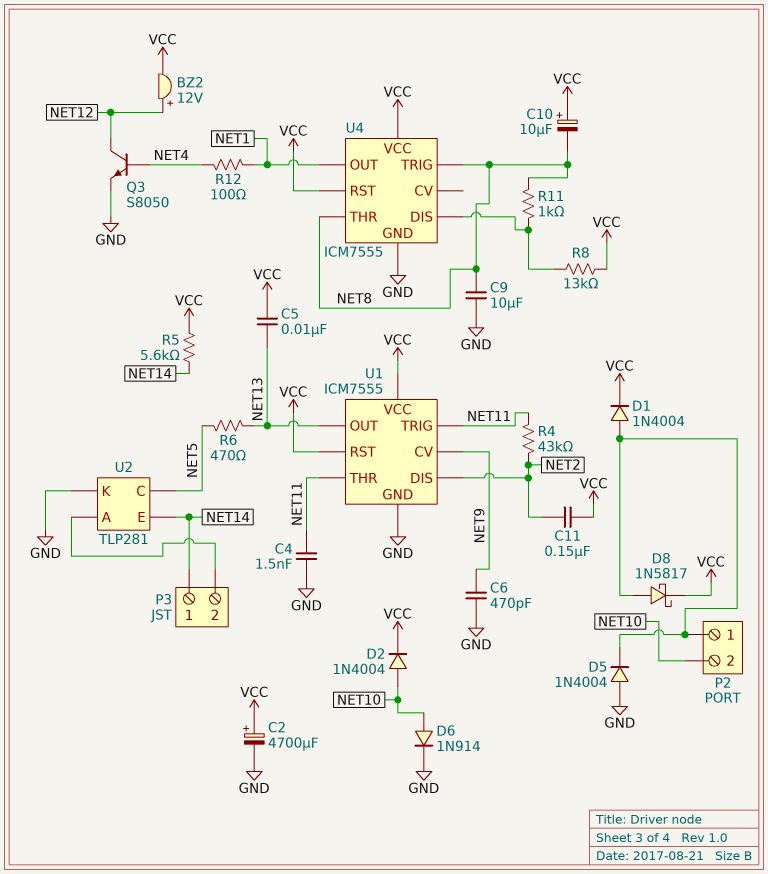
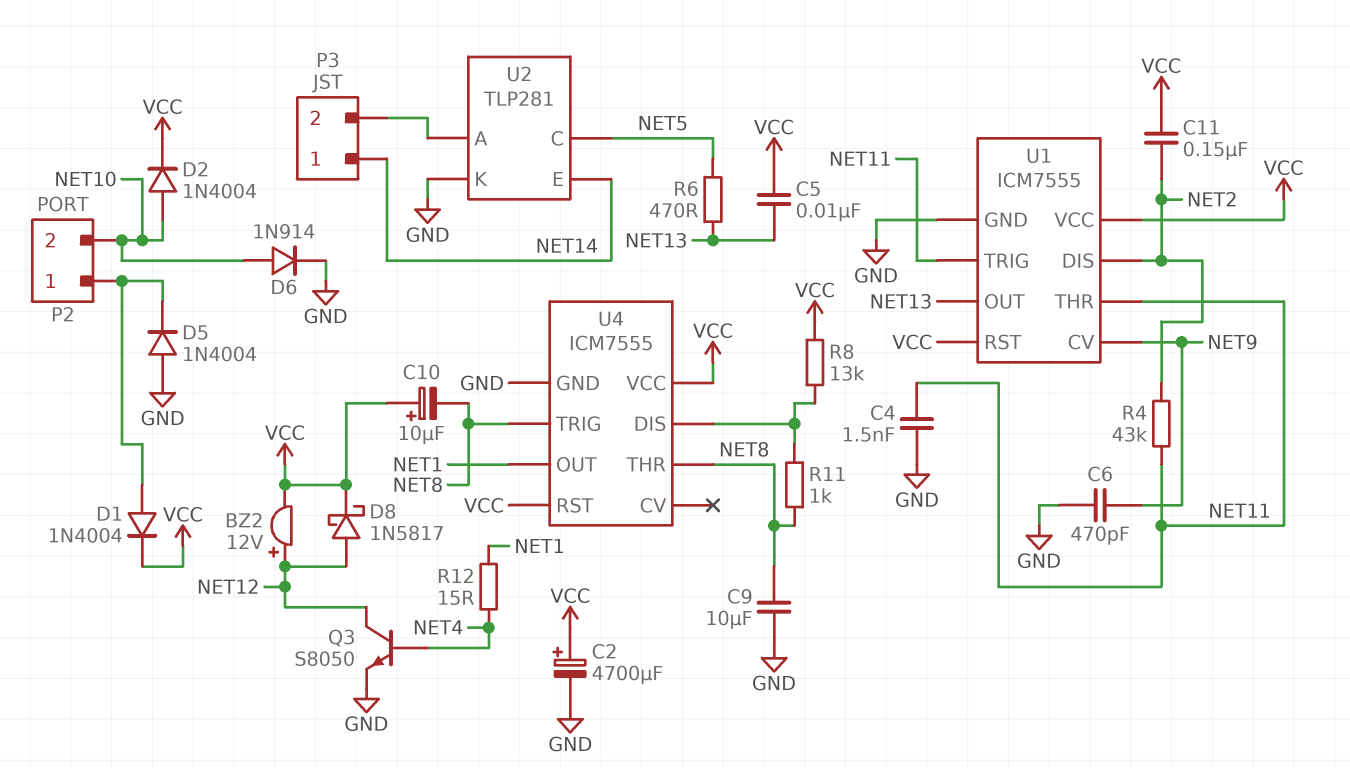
D8: schottky 1N5817 (A P2/1, K VCC) -> schottky 1N5817 (A NET12, K VCC)
R5: 5.6k (NET14, VCC) -> none
R12: 100 (NET1, NET4) -> 15 (NET1, NET4)

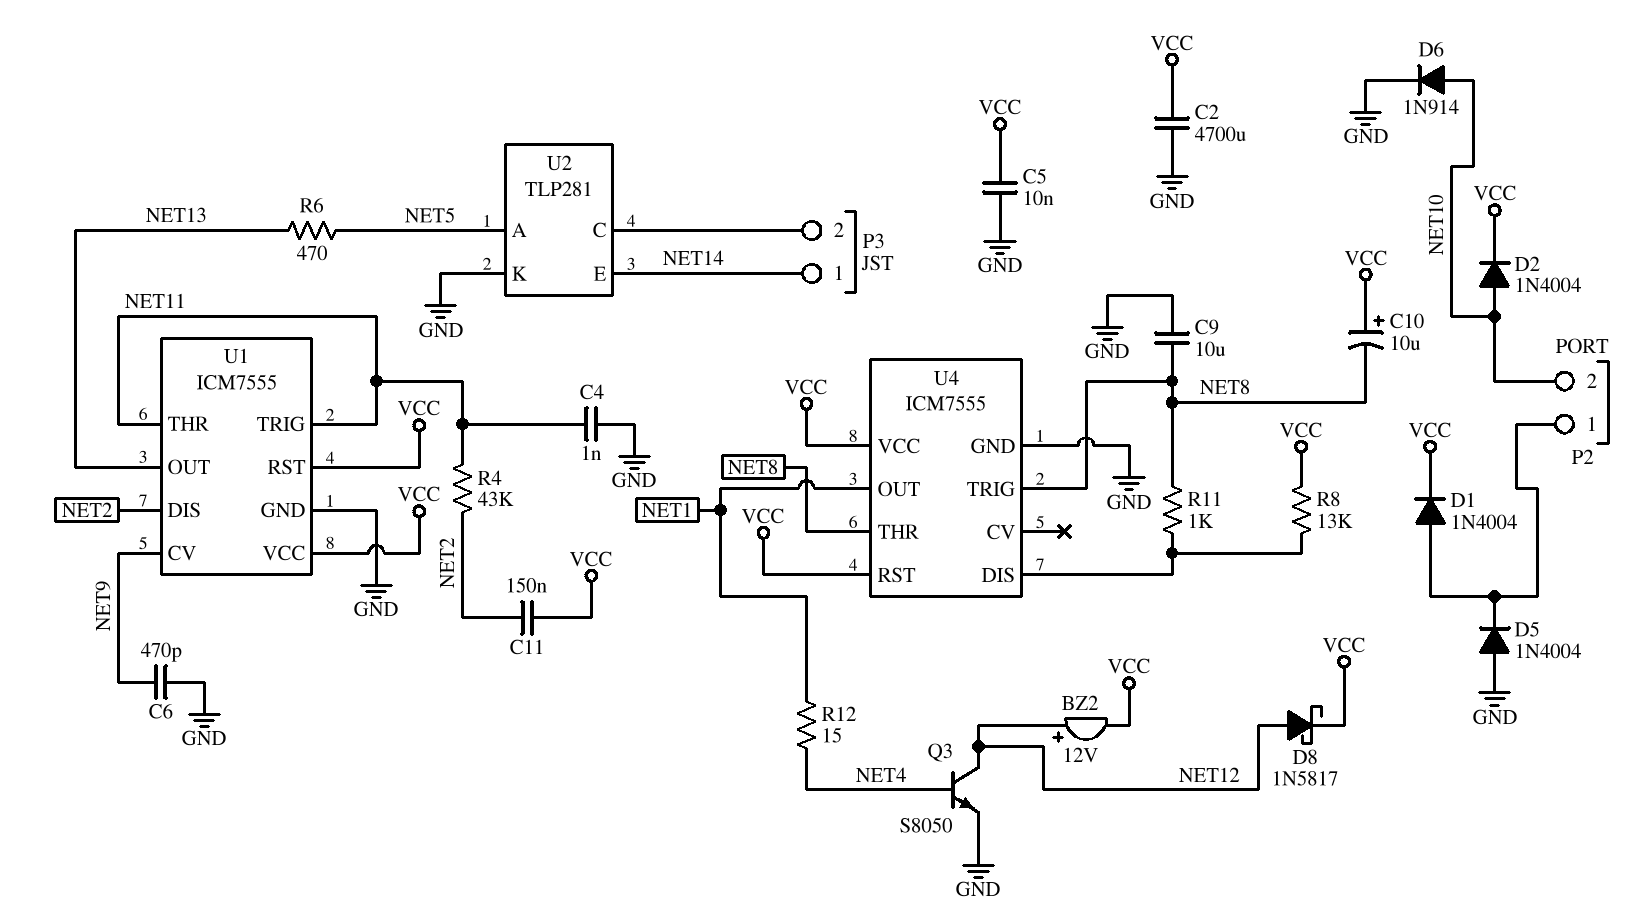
C2: 4700uF (plus VCC, minus GND) -> 4700uF (GND, VCC)
C4: 1.5nF (GND, NET11) -> 1nF (GND, NET11)
C5: 10nF (NET13, VCC) -> 10nF (GND, VCC)
U2 pin A: P3/2 -> NET5
U2 pin C: NET5 -> P3/2

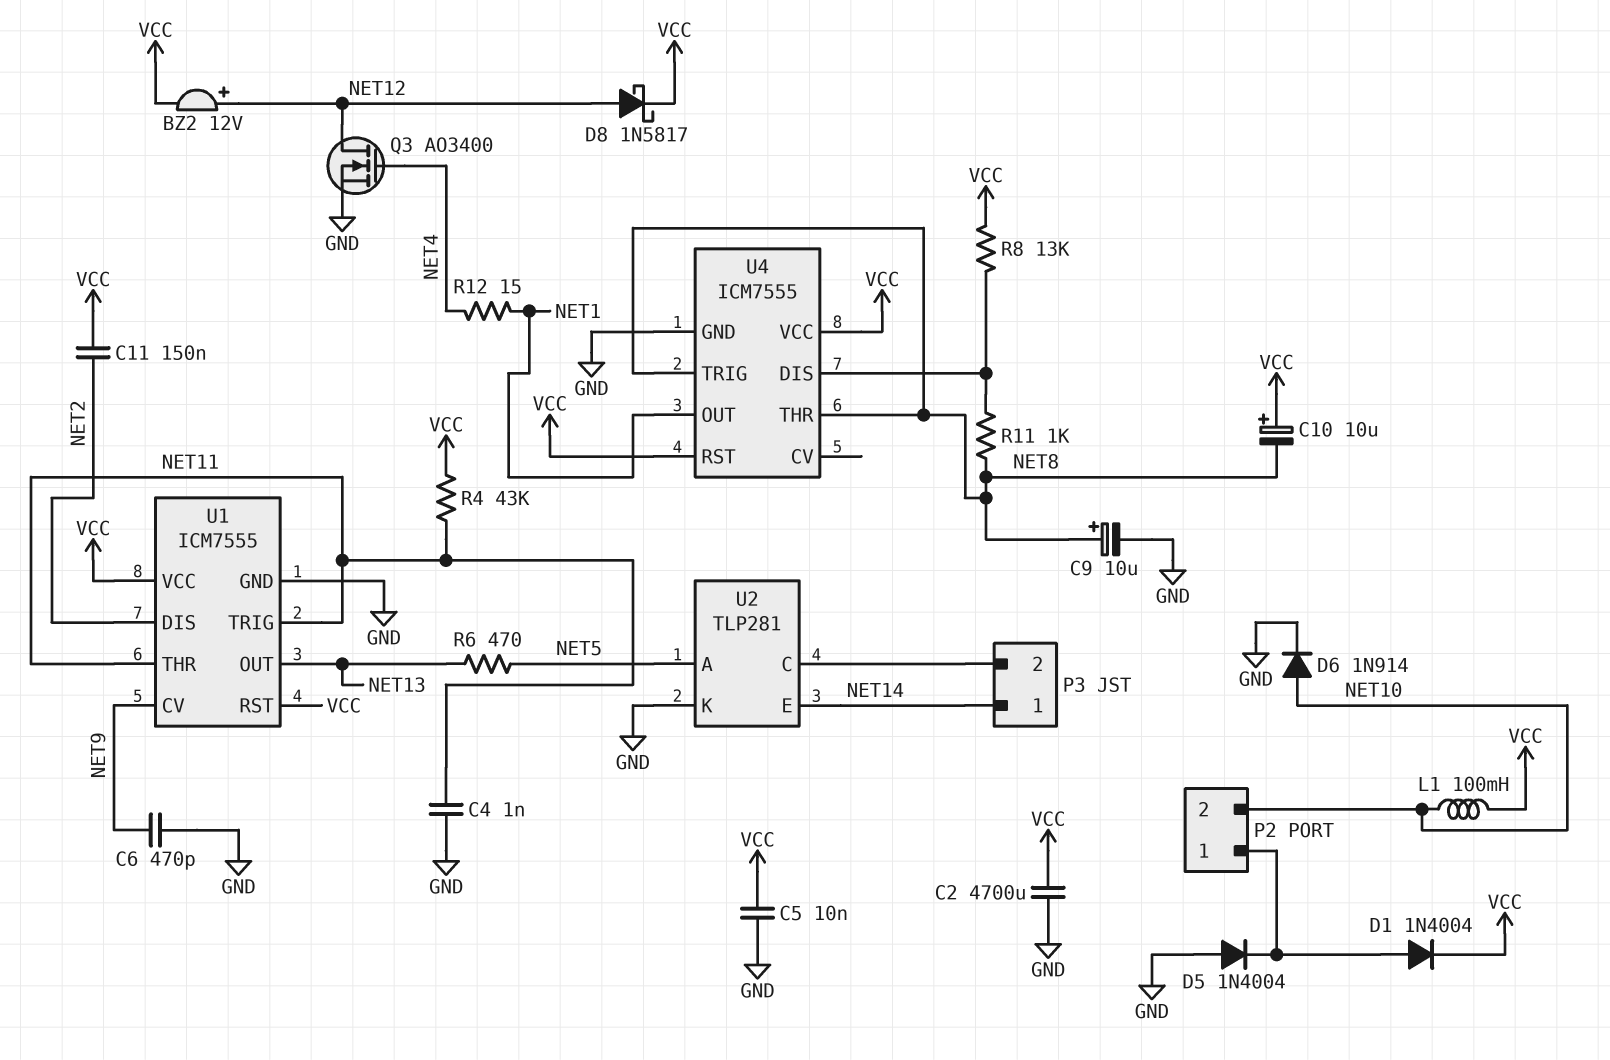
C9: 10uF (GND, NET8) -> 10uF (plus NET8, minus GND)
D2: diode 1N4004 (A NET10, K VCC) -> none
L1: none -> 100mH (NET10, VCC)
Q3: NPN S8050 (B NET4, C NET12, E GND) -> NMOS AO3400 (G NET4, D NET12, S GND)
R4: 43k (NET2, NET11) -> 43k (NET11, VCC)

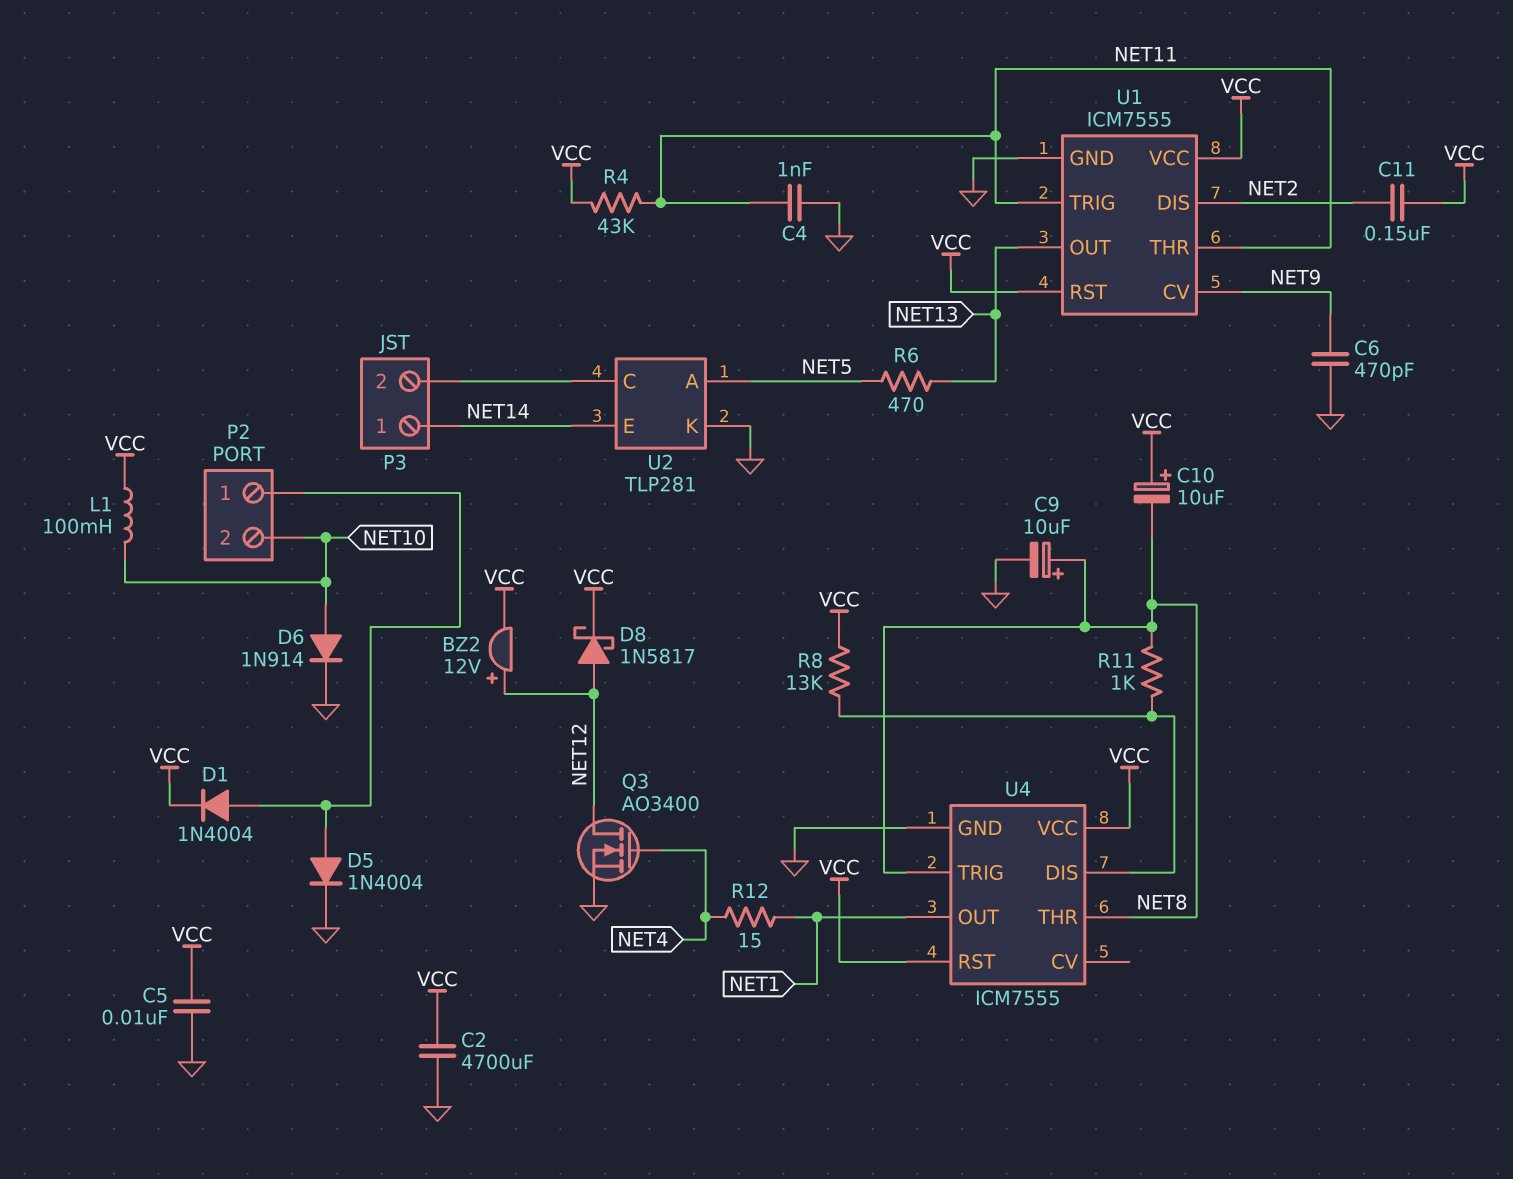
D5: diode 1N4004 (A GND, K P2/1) -> diode 1N4004 (A P2/1, K GND)

